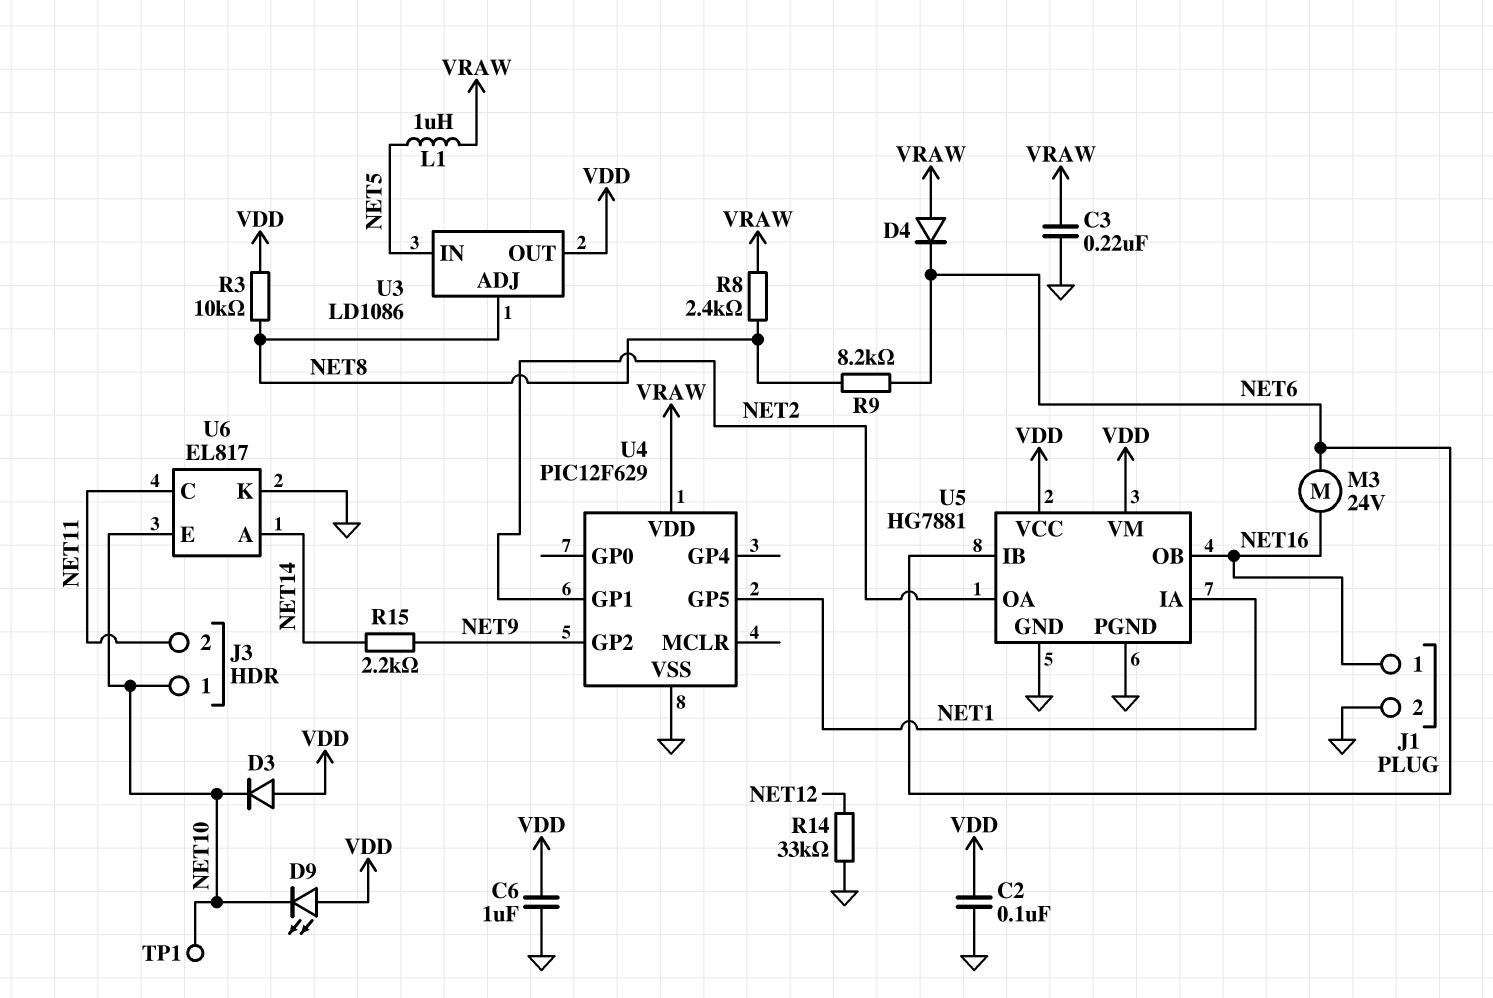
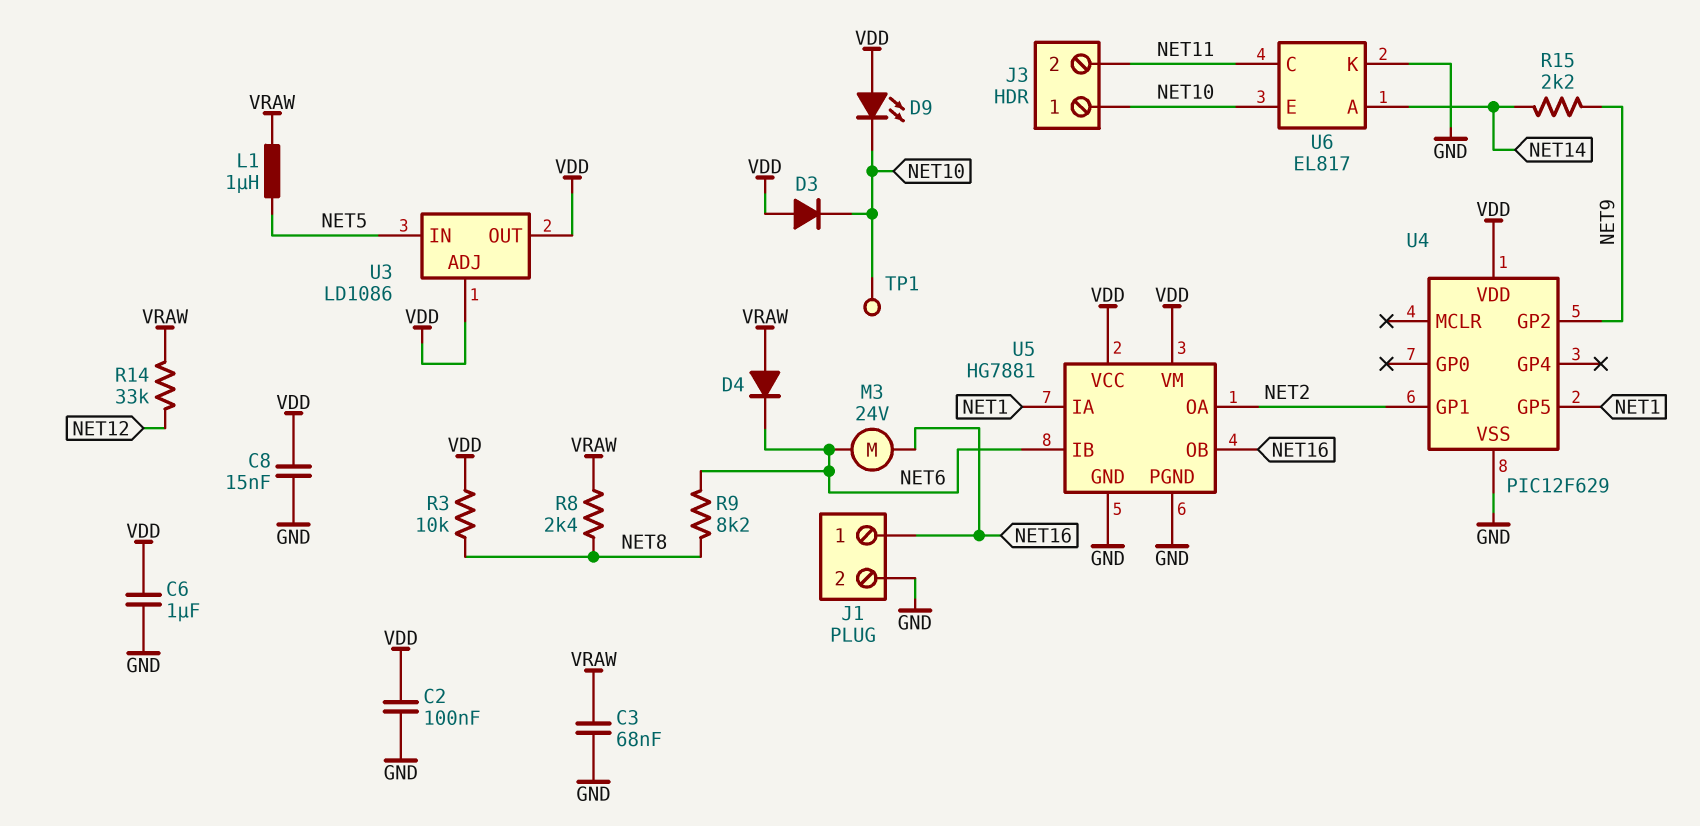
C3: 220nF (GND, VRAW) -> 68nF (GND, VRAW)
C8: none -> 15nF (GND, VDD)
R14: 33k (GND, NET12) -> 33k (NET12, VRAW)
U3 pin ADJ: NET8 -> VDD
U4 pin VDD: VRAW -> VDD

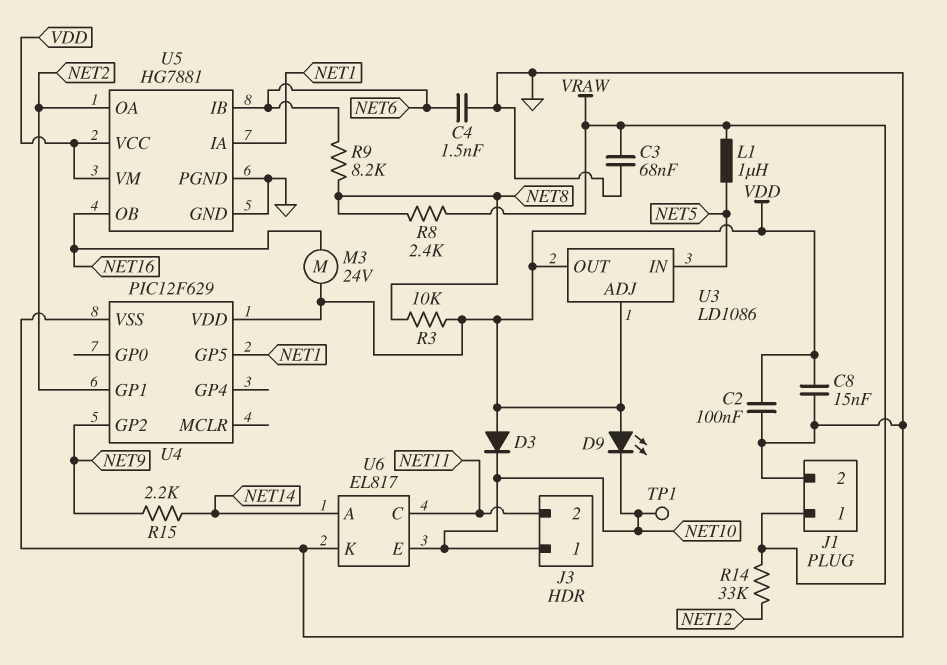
C4: none -> 1.5nF (GND, NET6)
C6: 1uF (GND, VDD) -> none
D4: diode (A VRAW, K NET6) -> none
J1 pin 1: NET16 -> VRAW
M3: motor 24V (NET6, NET16) -> motor 24V (NET16, VDD)

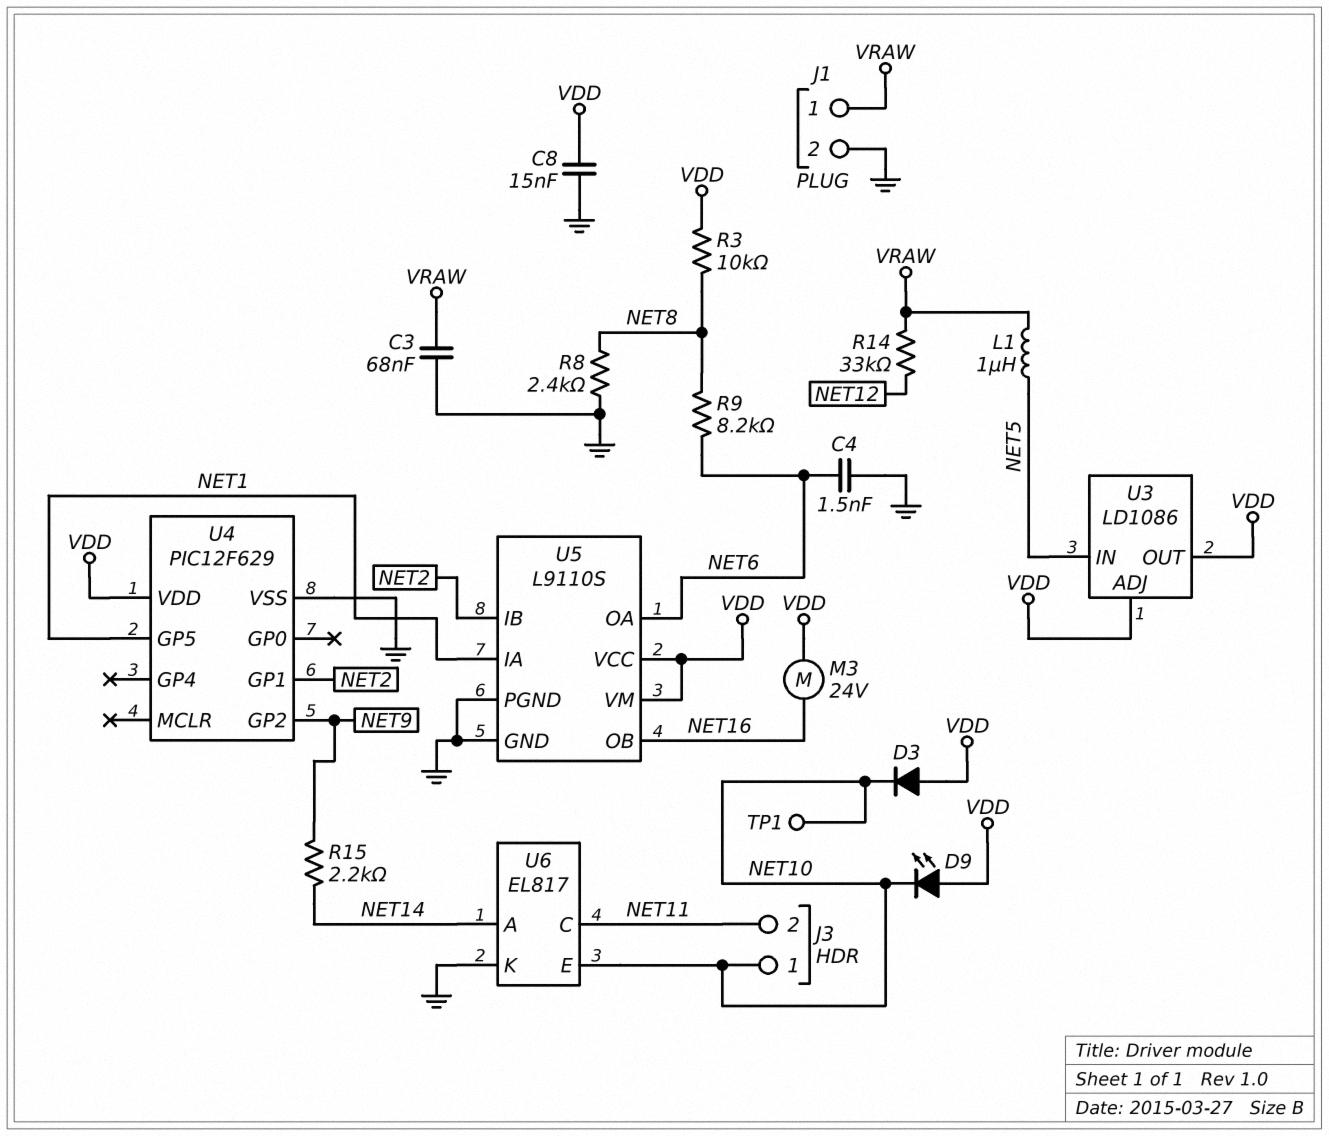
C2: 100nF (GND, VDD) -> none
R8: 2.4k (NET8, VRAW) -> 2.4k (GND, NET8)
U5: HG7881 -> L9110S
U5 pin IB: NET6 -> NET2
U5 pin OA: NET2 -> NET6

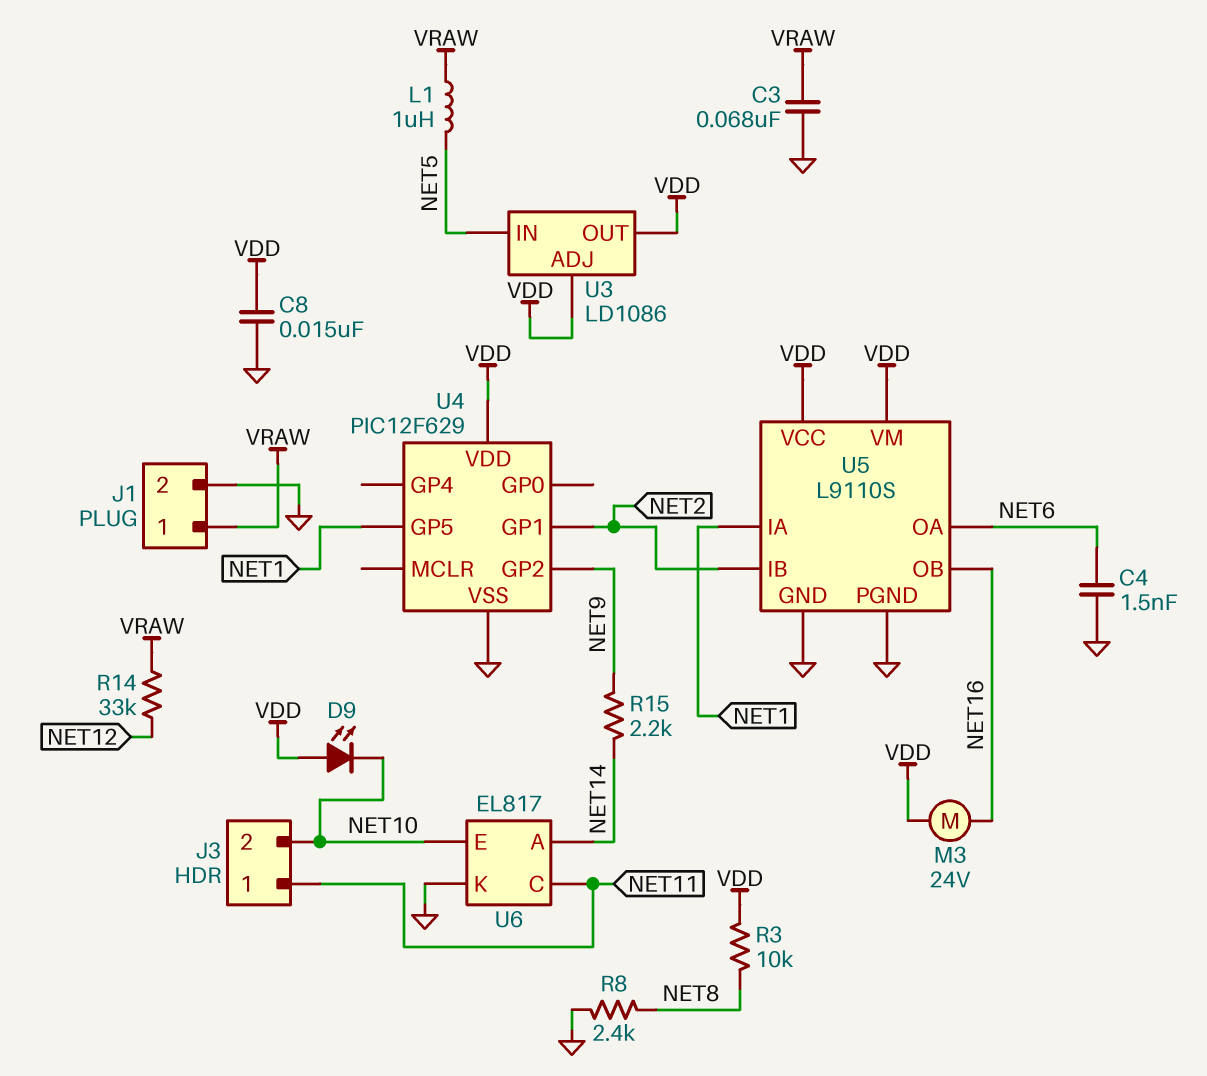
D3: diode (A VDD, K NET10) -> none
J3 pin 1: NET10 -> NET11
J3 pin 2: NET11 -> NET10
R9: 8.2k (NET6, NET8) -> none
TP1: test point (NET10) -> none

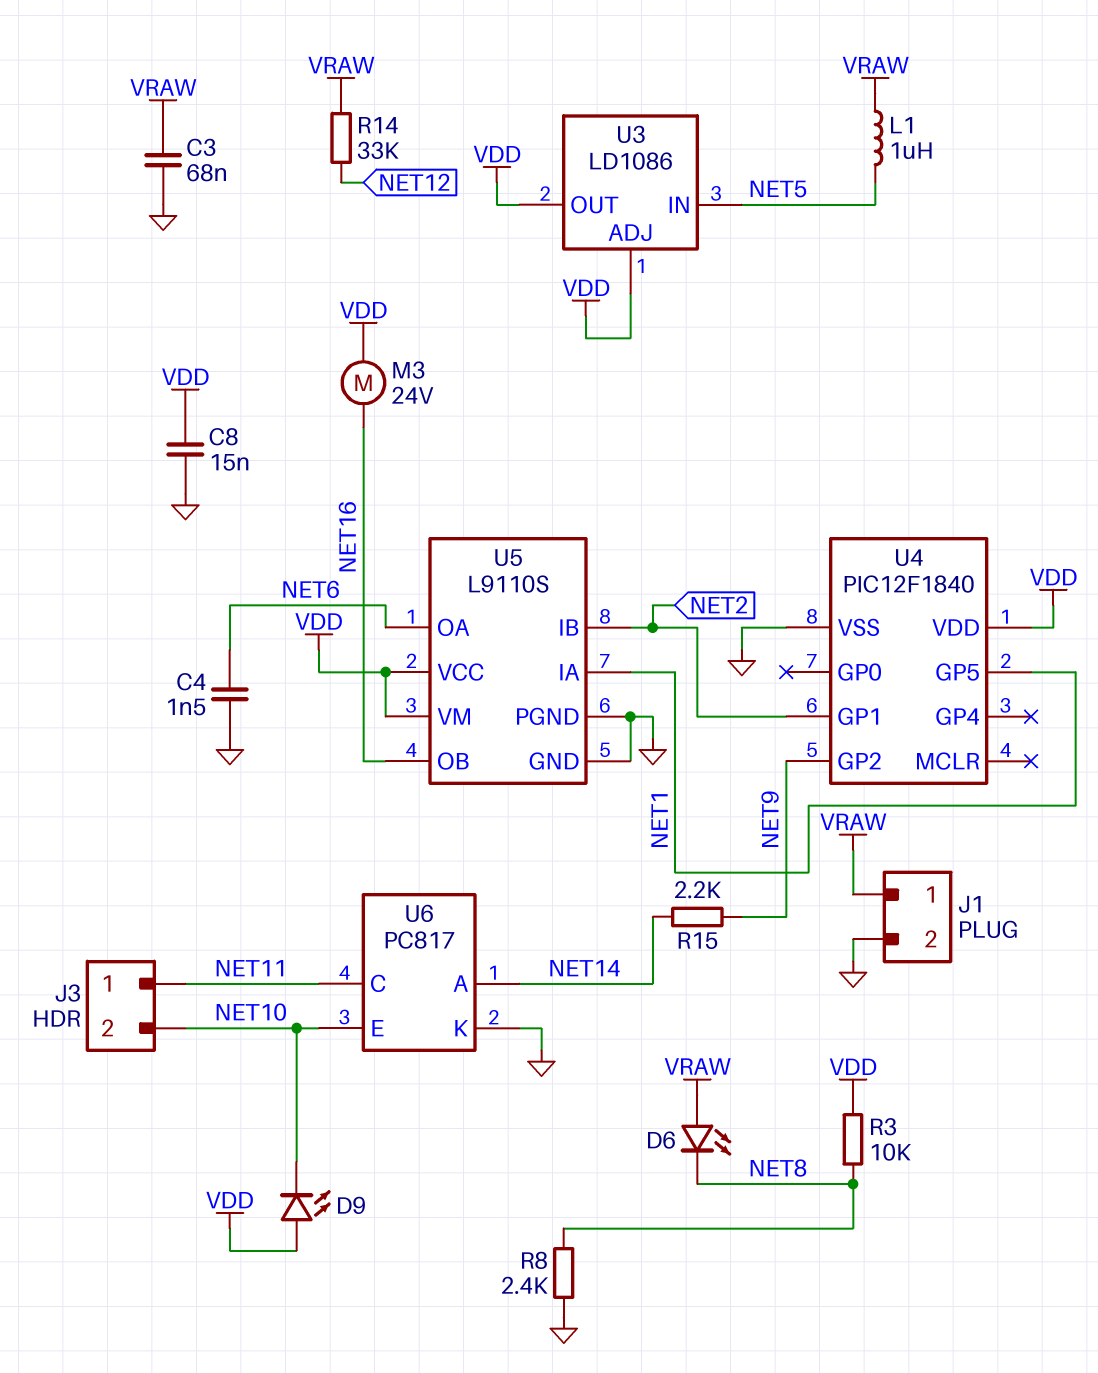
D6: none -> LED (A VRAW, K NET8)
U4: PIC12F629 -> PIC12F1840
U6: EL817 -> PC817

